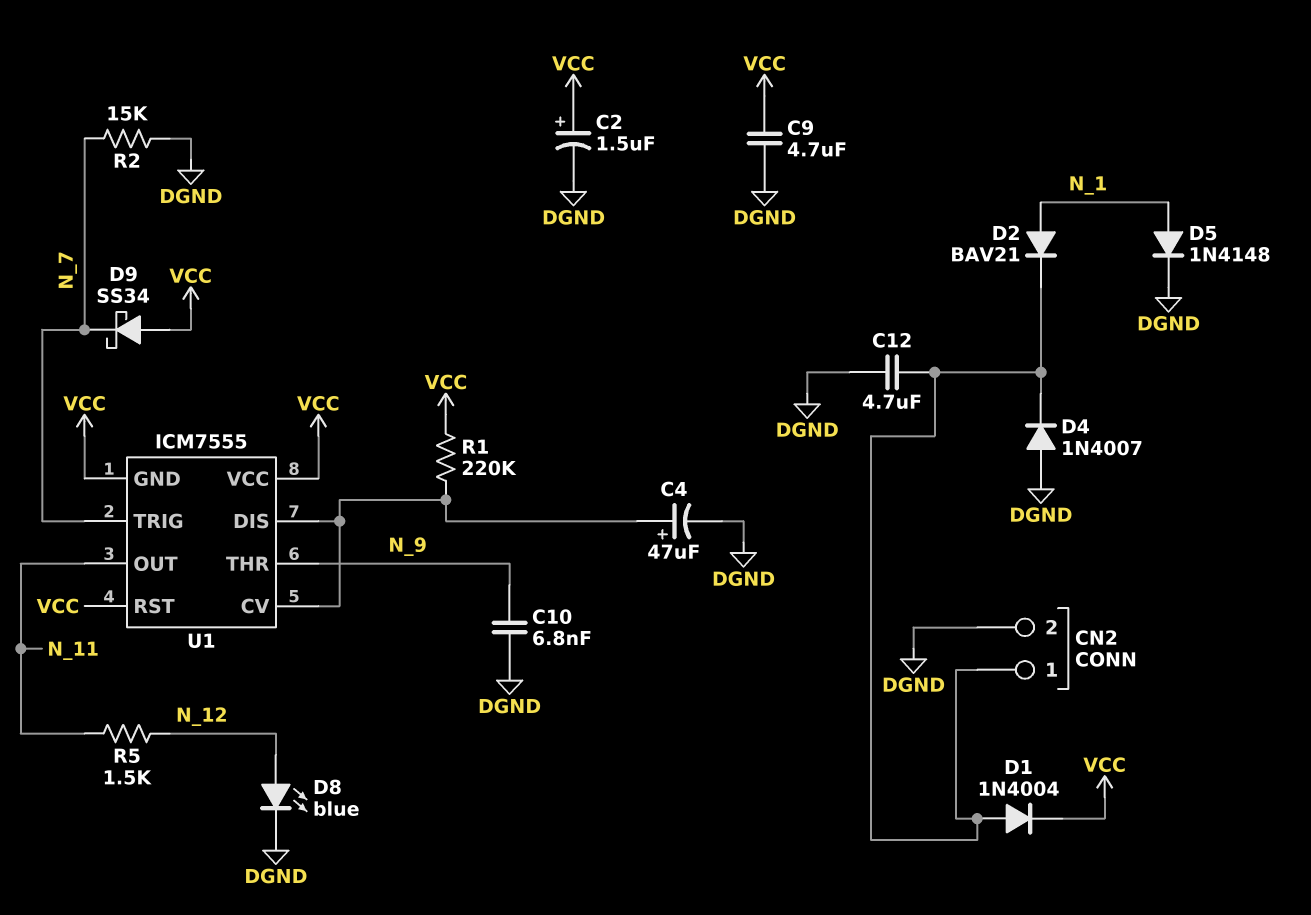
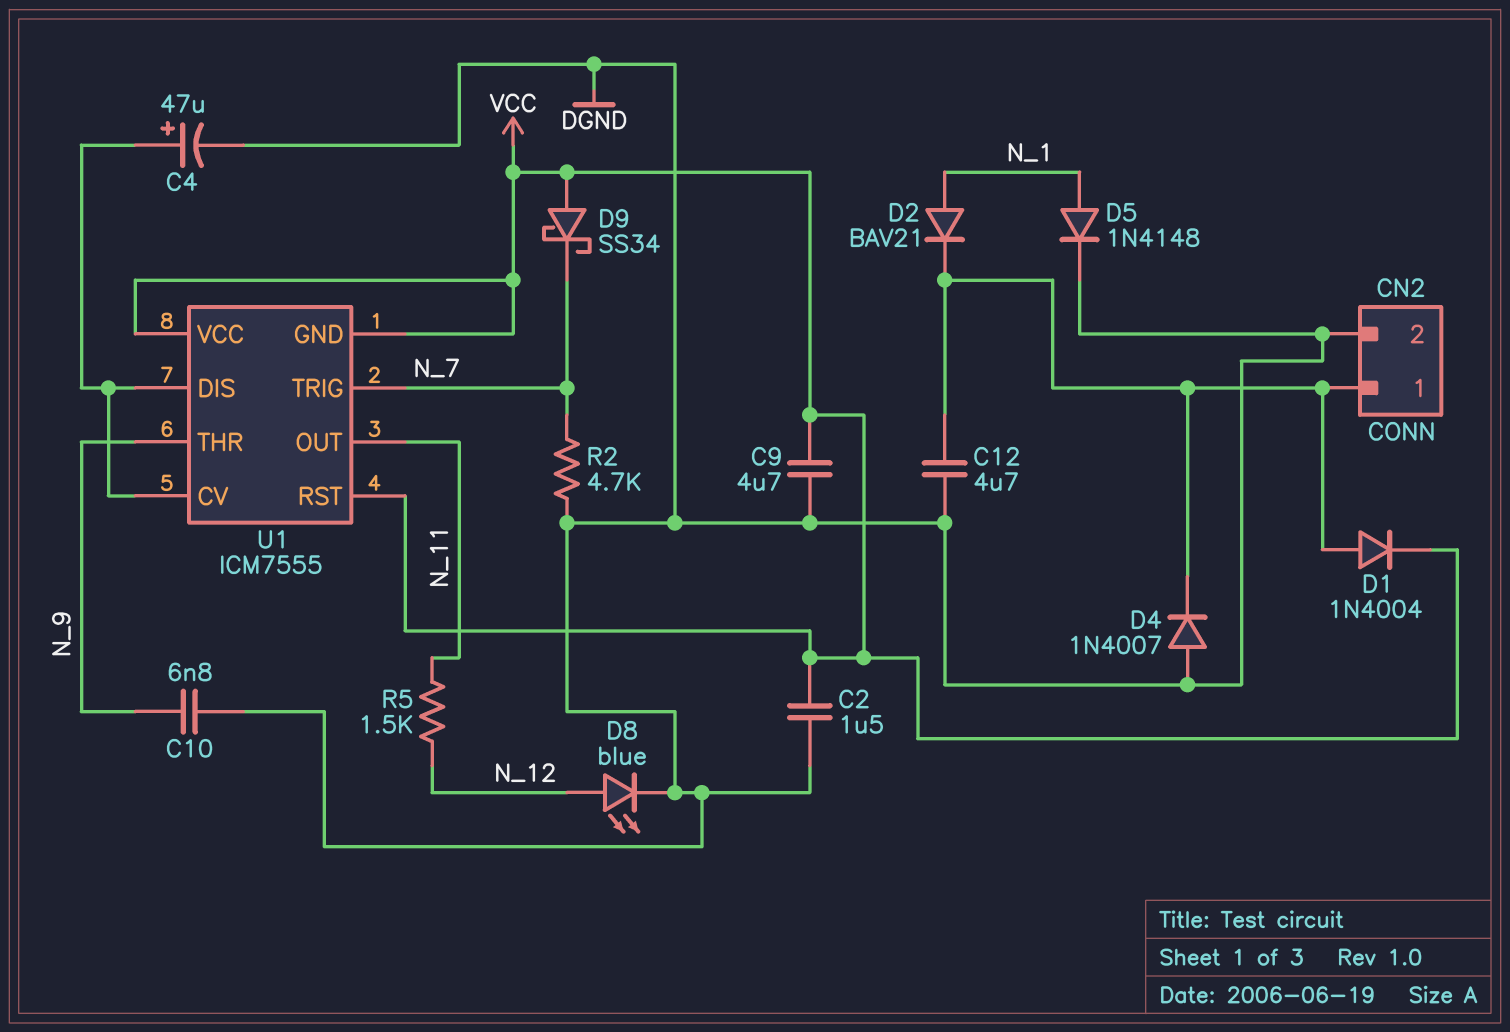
C2: 1.5uF (plus VCC, minus DGND) -> 1.5uF (DGND, VCC)
R1: 220k (U1/CV, VCC) -> none
R2: 15k (DGND, N_7) -> 4.7k (DGND, N_7)

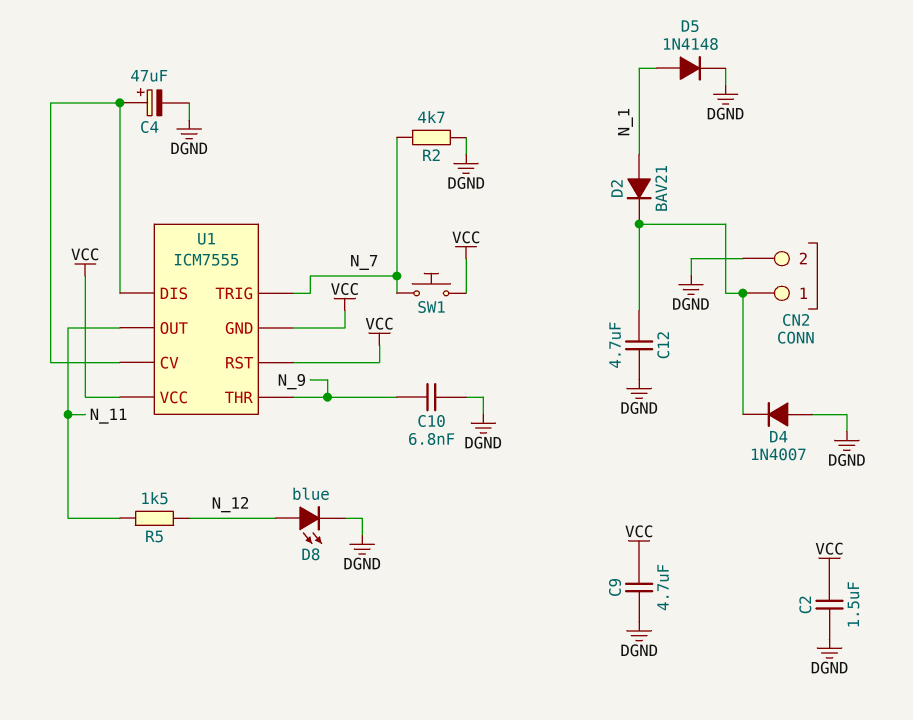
D1: diode 1N4004 (A CN2/1, K VCC) -> none
D9: schottky SS34 (A VCC, K N_7) -> none
SW1: none -> button (N_7, VCC)

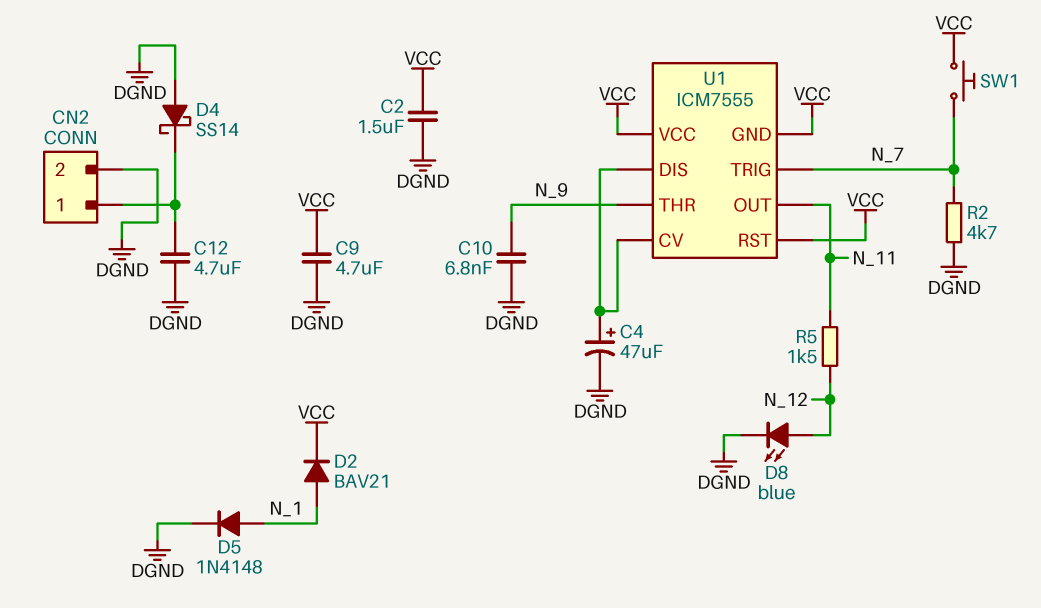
D2: diode BAV21 (A N_1, K CN2/1) -> diode BAV21 (A N_1, K VCC)
D4: diode 1N4007 (A DGND, K CN2/1) -> schottky SS14 (A DGND, K CN2/1)

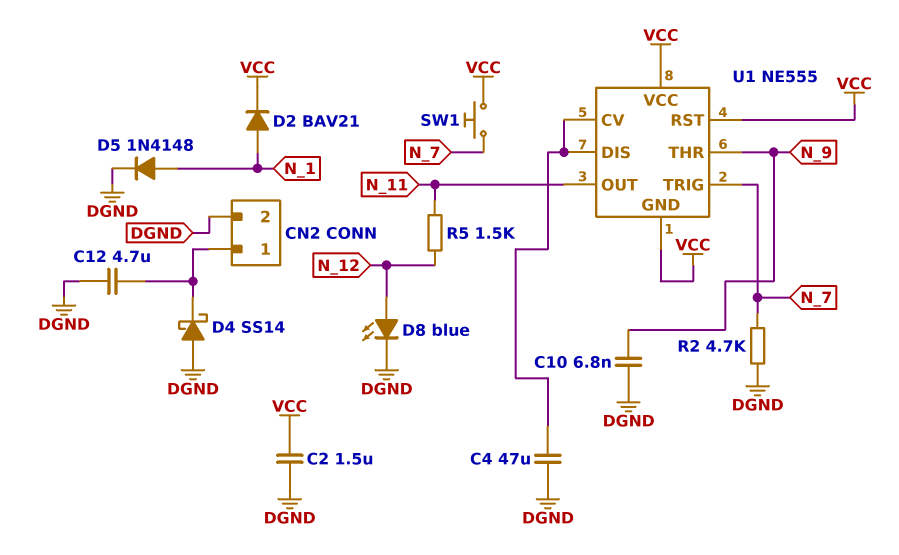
C4: 47uF (plus U1/CV, minus DGND) -> 47uF (DGND, U1/CV)
C9: 4.7uF (DGND, VCC) -> none
U1: ICM7555 -> NE555

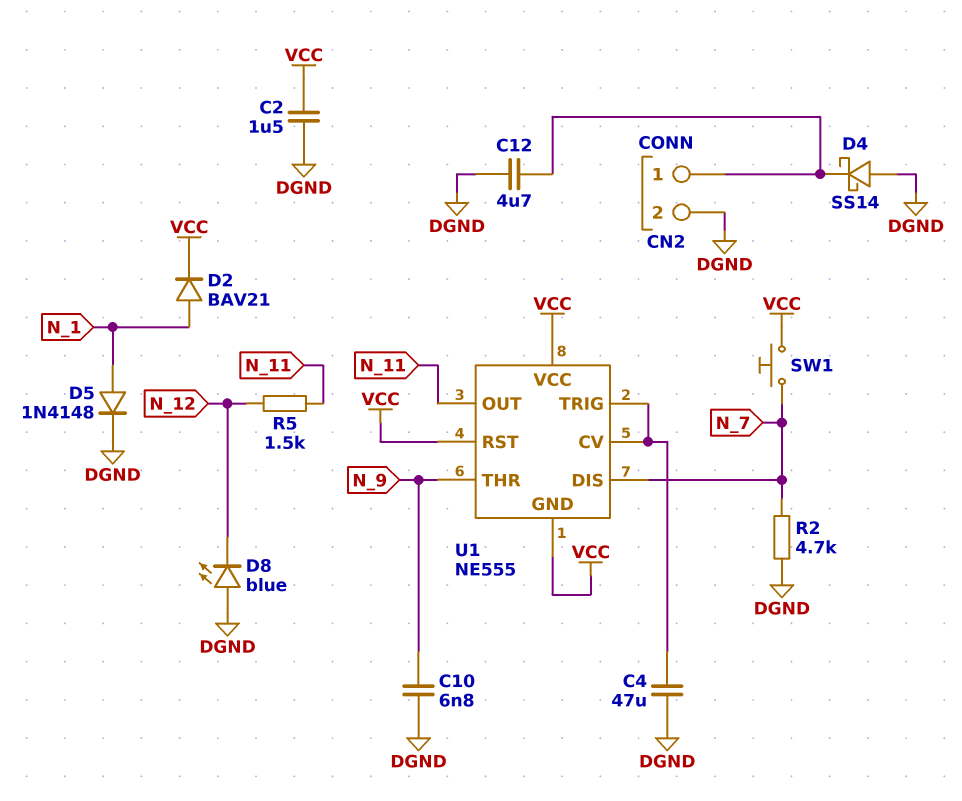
D8: LED blue (A N_12, K DGND) -> LED blue (A DGND, K N_12)
U1 pin DIS: U1/CV -> N_7
U1 pin TRIG: N_7 -> U1/CV

